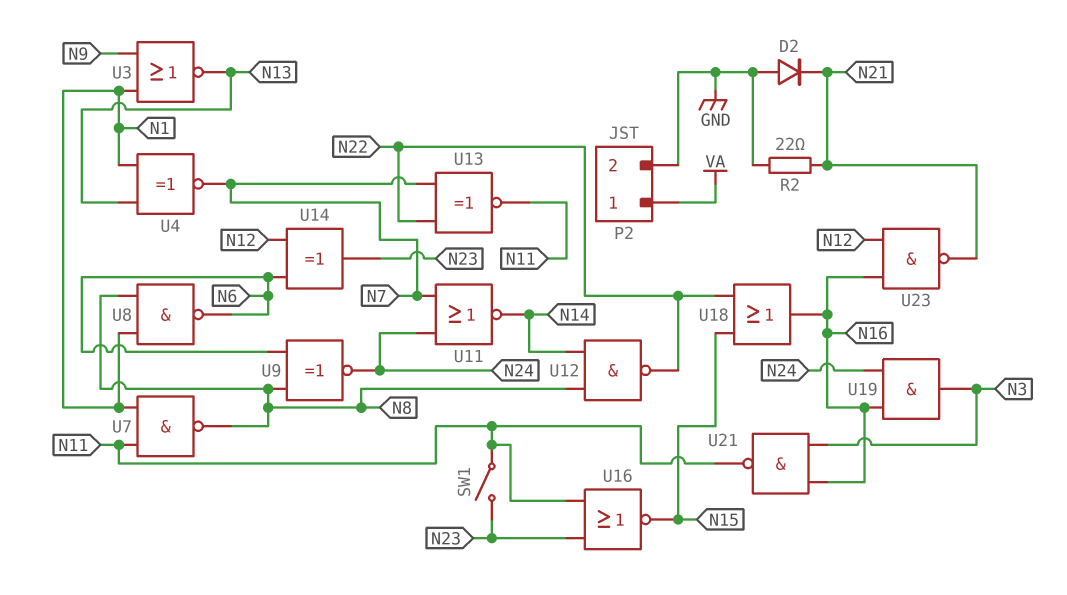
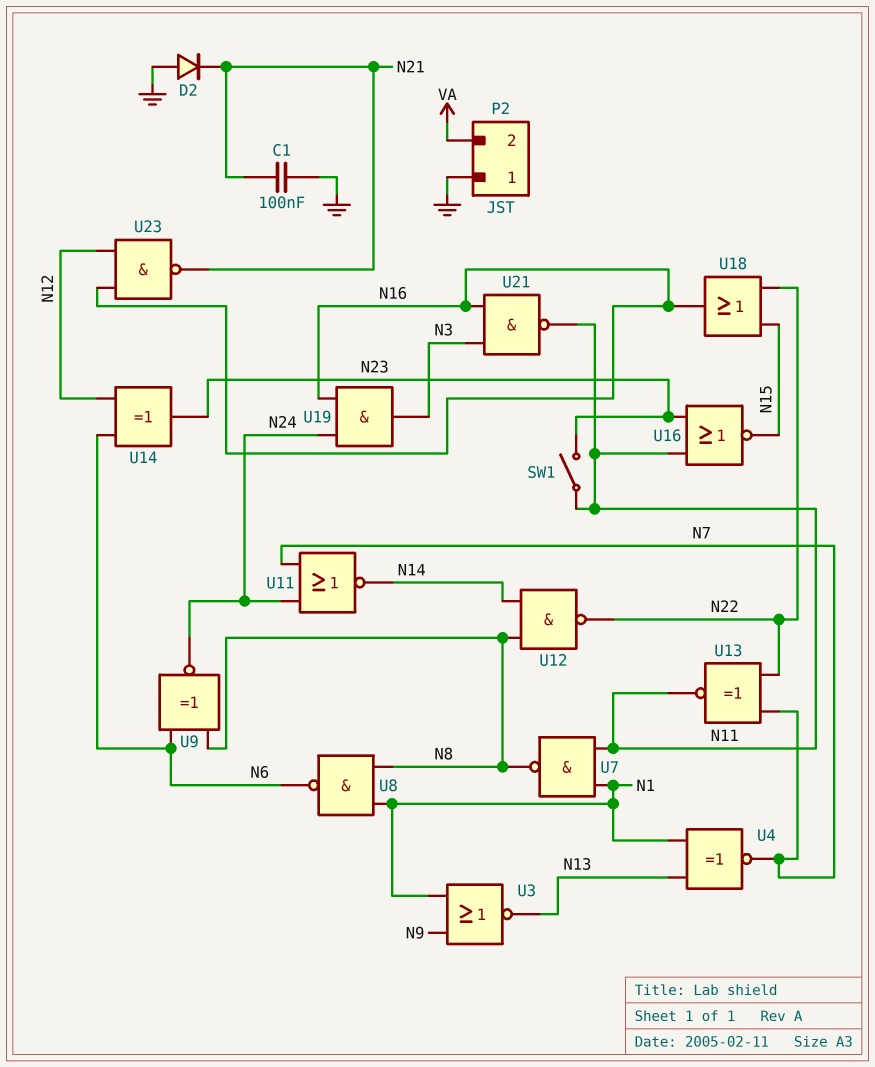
C1: none -> 100nF (GND, N21)
P2 pin 1: VA -> GND
P2 pin 2: GND -> VA
R2: 22 (GND, N21) -> none

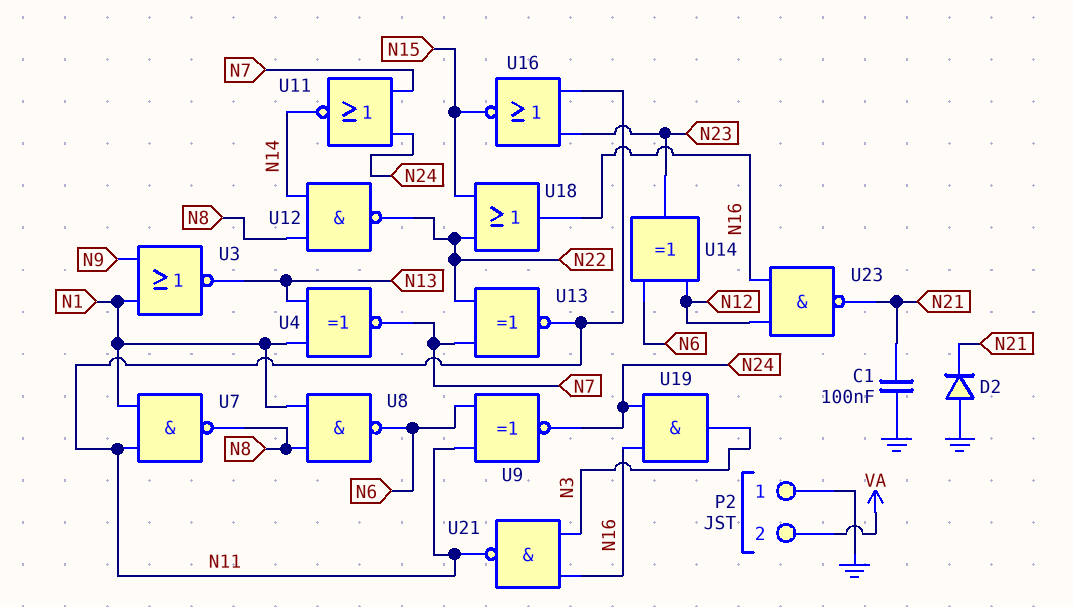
SW1: switch (N11, N23) -> none
U9: XNOR (in N6, in N8, out N24) -> XNOR (in N6, in N11, out N24)

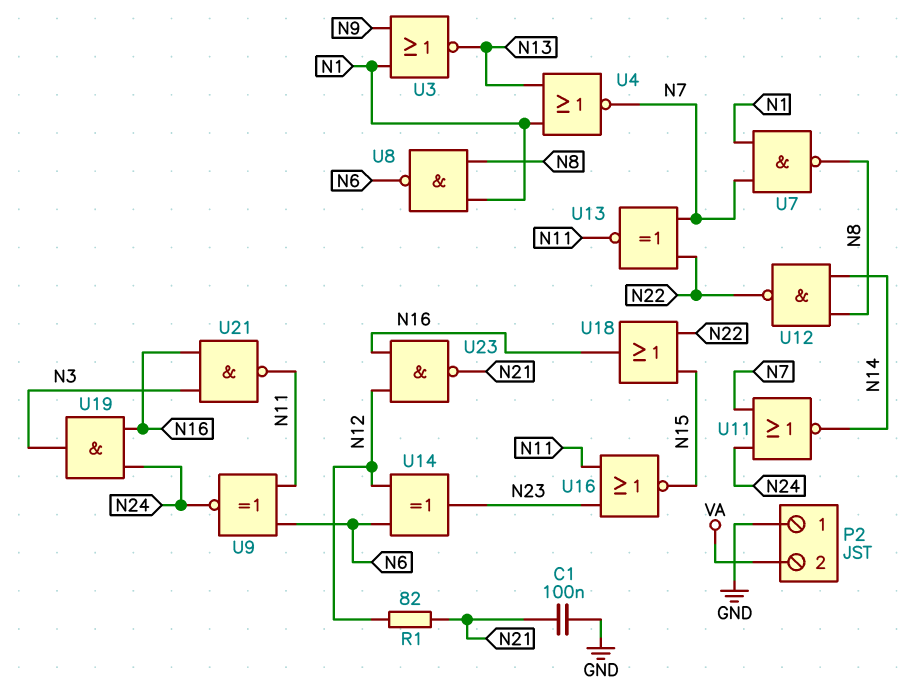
D2: diode (A GND, K N21) -> none
R1: none -> 82 (N12, N21)
U4: XNOR (in N1, in N13, out N7) -> NOR (in N1, in N13, out N7)
U7: NAND (in N1, in N11, out N8) -> NAND (in N1, in N7, out N8)

